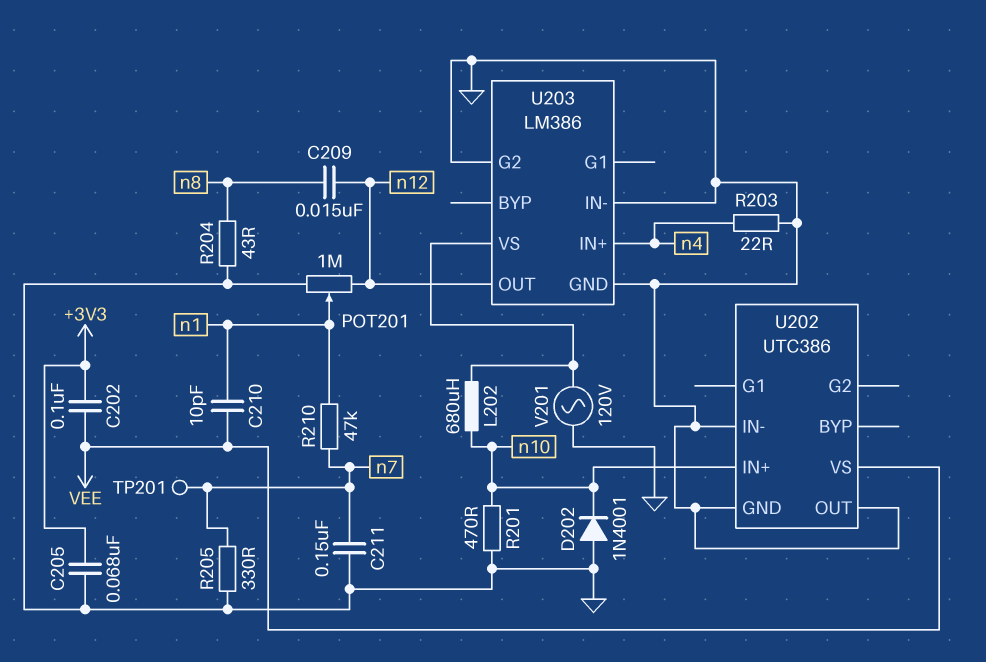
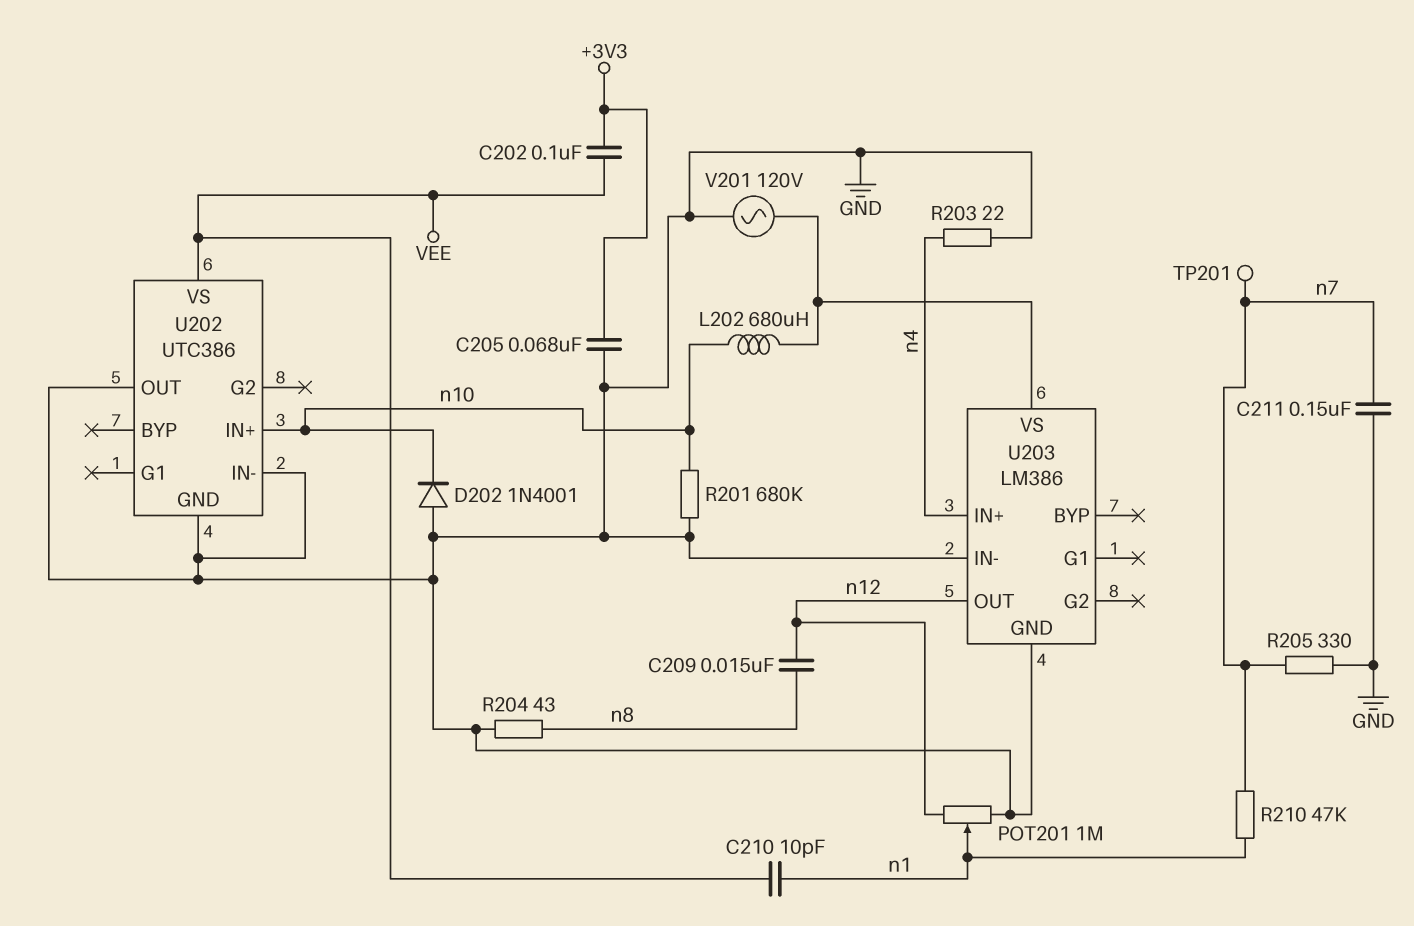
R201: 470 (GND, n10) -> 680k (GND, n10)
U203 pin G2: GND -> none

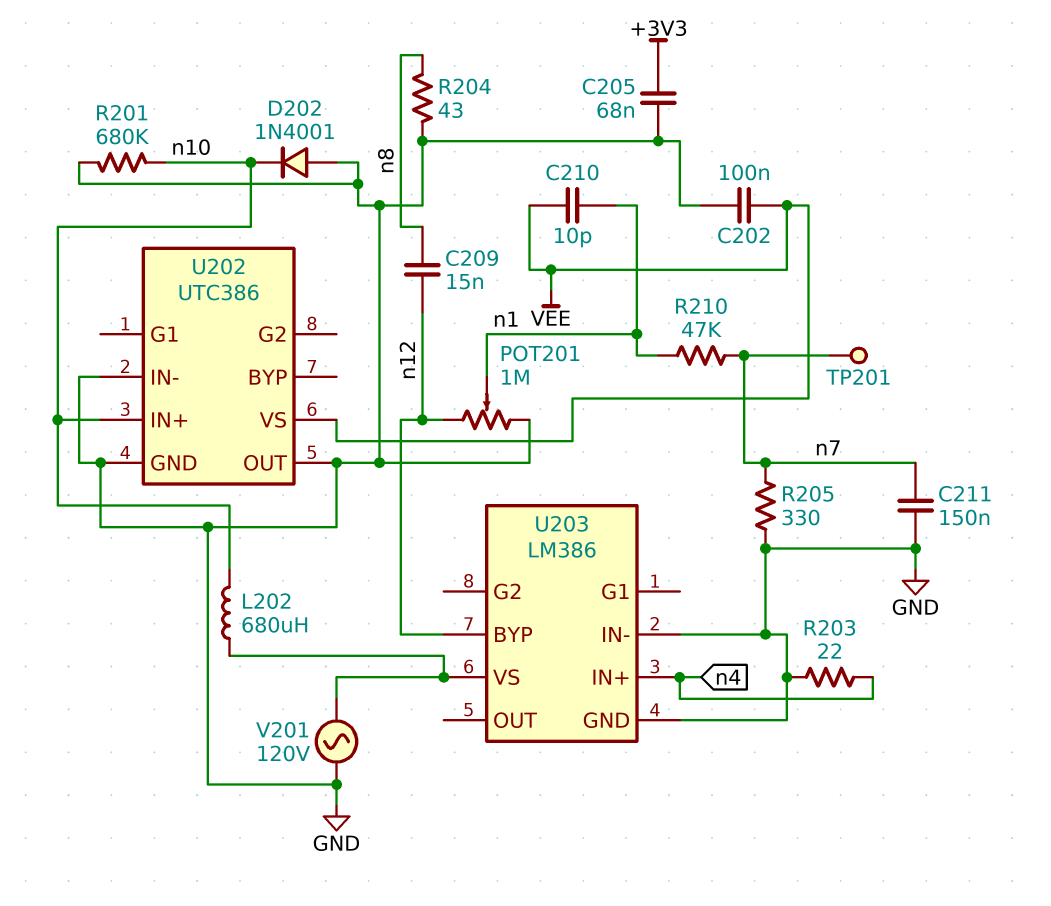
C202: 100nF (+3V3, VEE) -> 100nF (GND, VEE)
U203 pin BYP: none -> n12
U203 pin OUT: n12 -> none

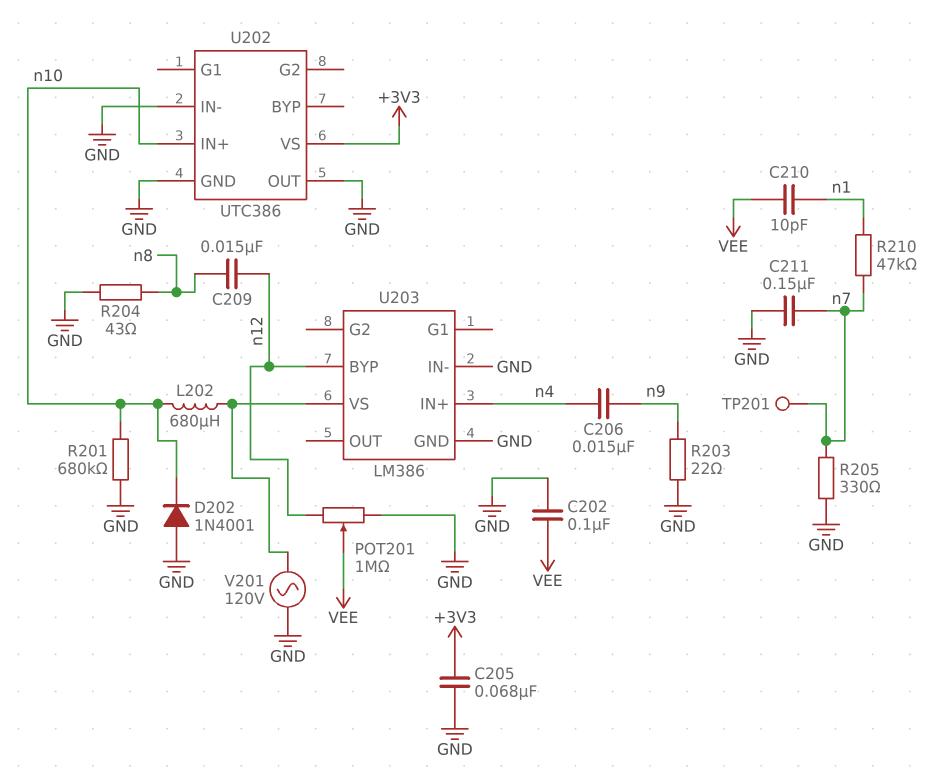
C206: none -> 15nF (n4, n9)
POT201: 1M (GND, n12, wiper n1) -> 1M (GND, n12, wiper VEE)
R203: 22 (GND, n4) -> 22 (GND, n9)
U202 pin VS: VEE -> +3V3

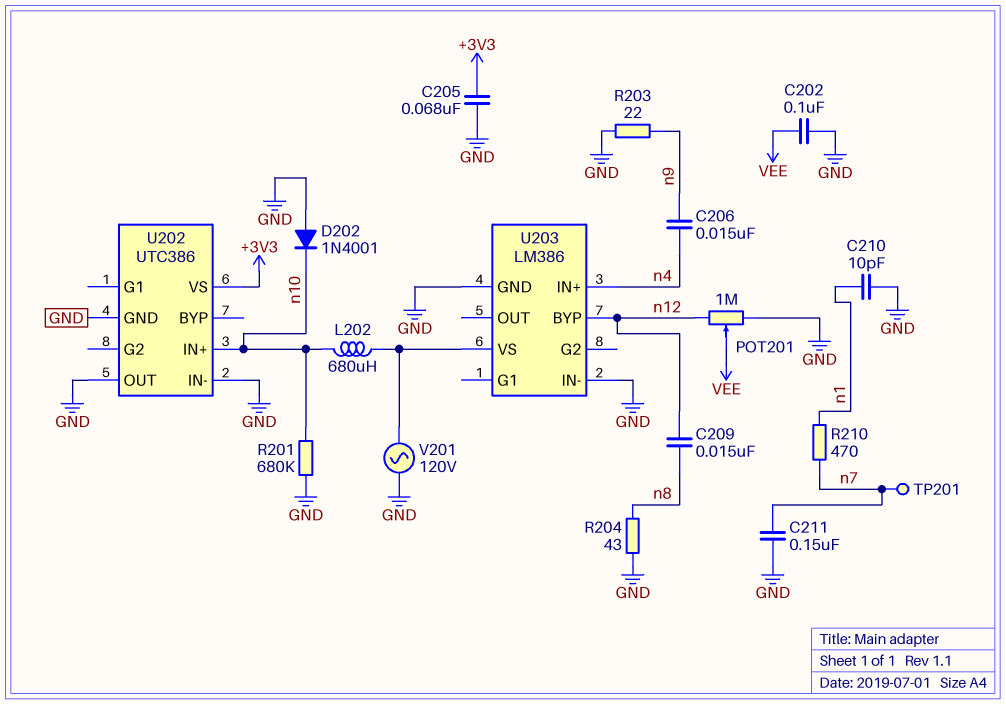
C210: 10pF (VEE, n1) -> 10pF (GND, n1)
R205: 330 (GND, n7) -> none
R210: 47k (n1, n7) -> 470 (n1, n7)

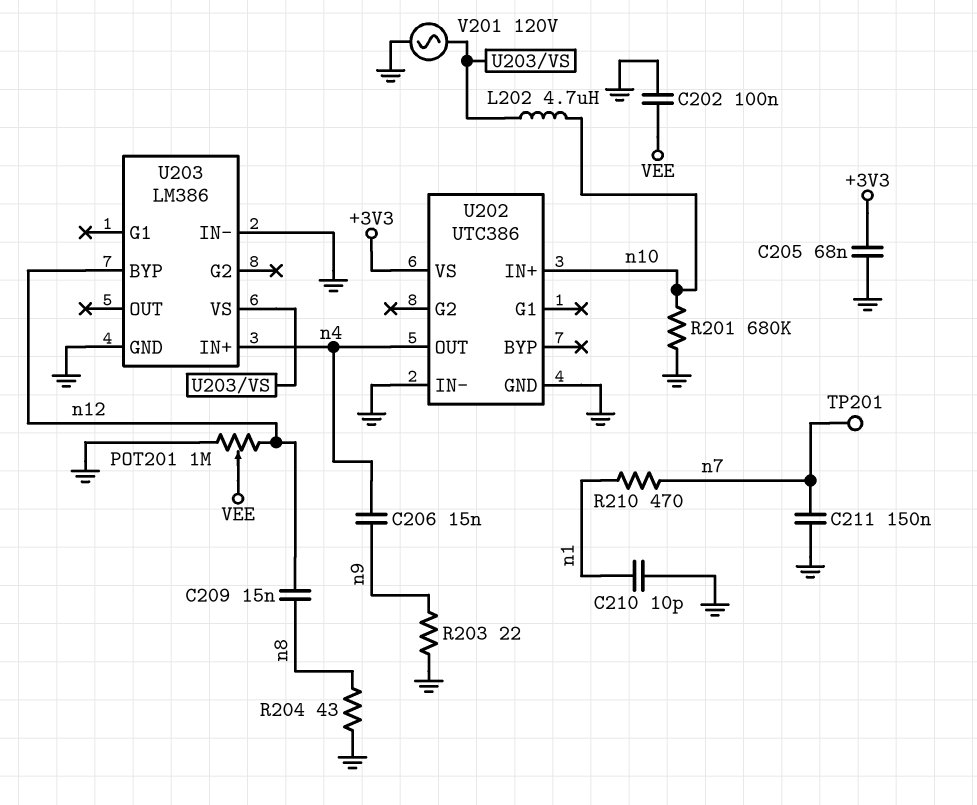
D202: diode 1N4001 (A GND, K n10) -> none
L202: 680uH (U203/VS, n10) -> 4.7uH (U203/VS, n10)
U202 pin OUT: GND -> n4

